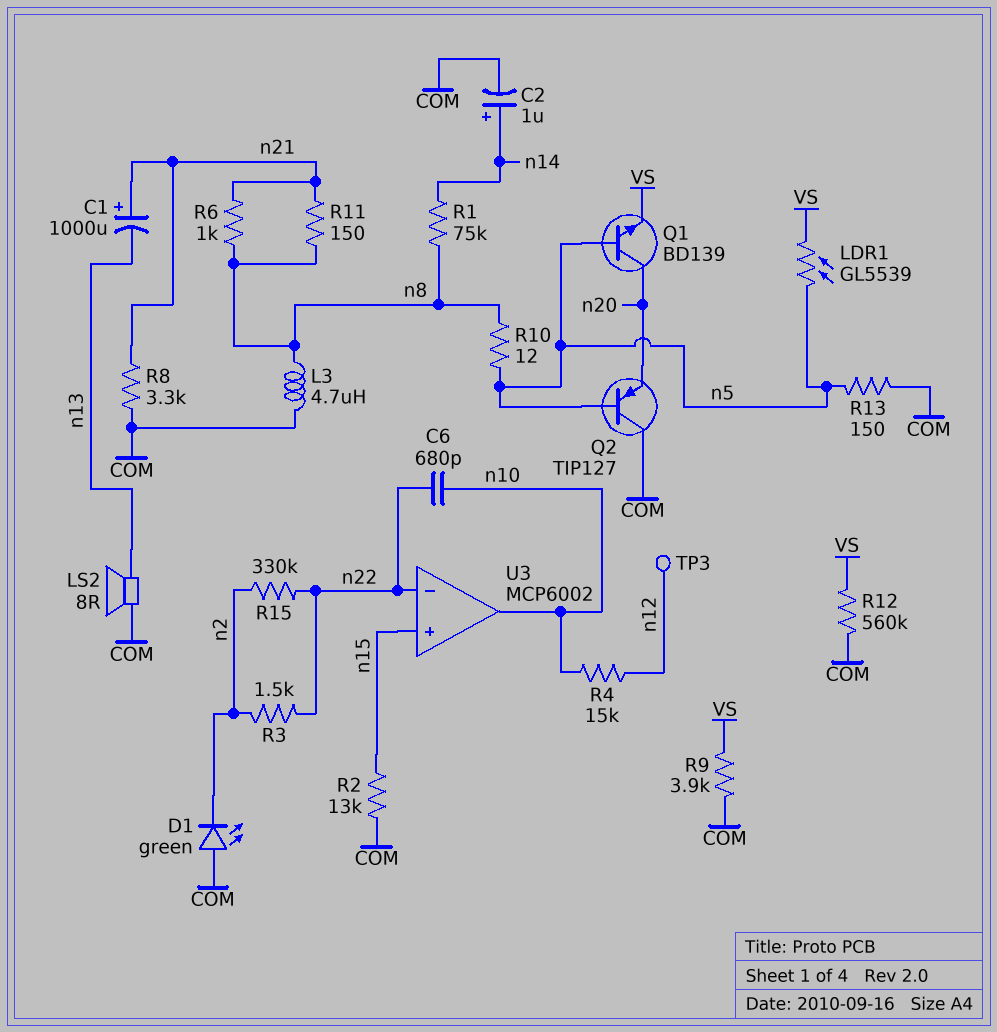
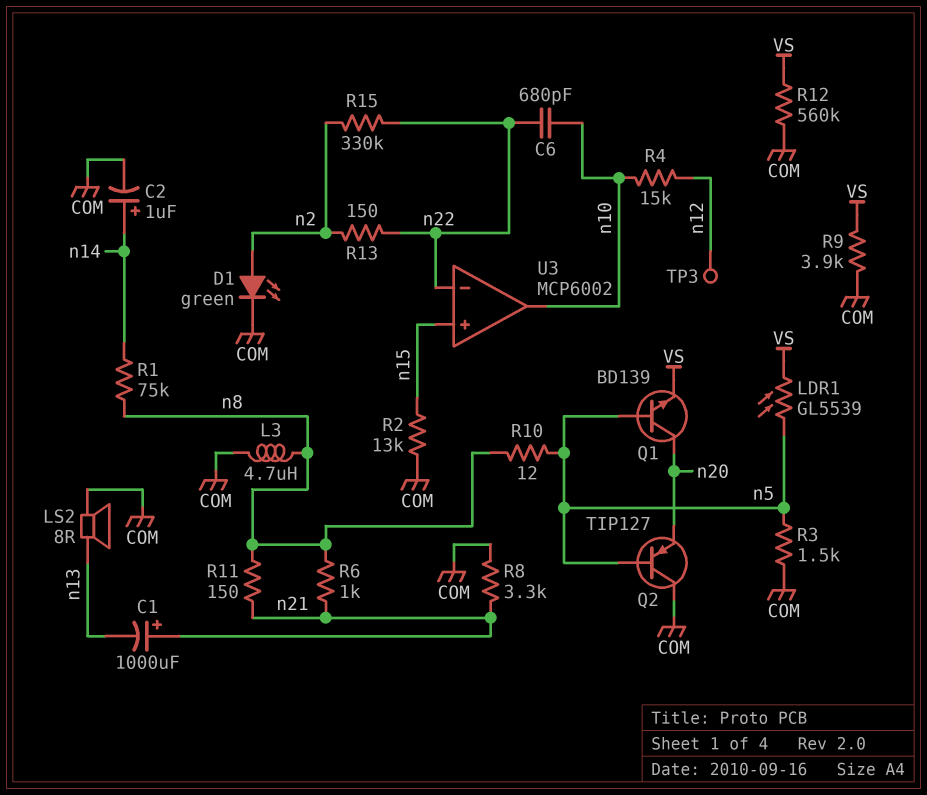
D1: LED green (A COM, K n2) -> LED green (A n2, K COM)
R3: 1.5k (n2, n22) -> 1.5k (COM, n5)
R13: 150 (COM, n5) -> 150 (n2, n22)

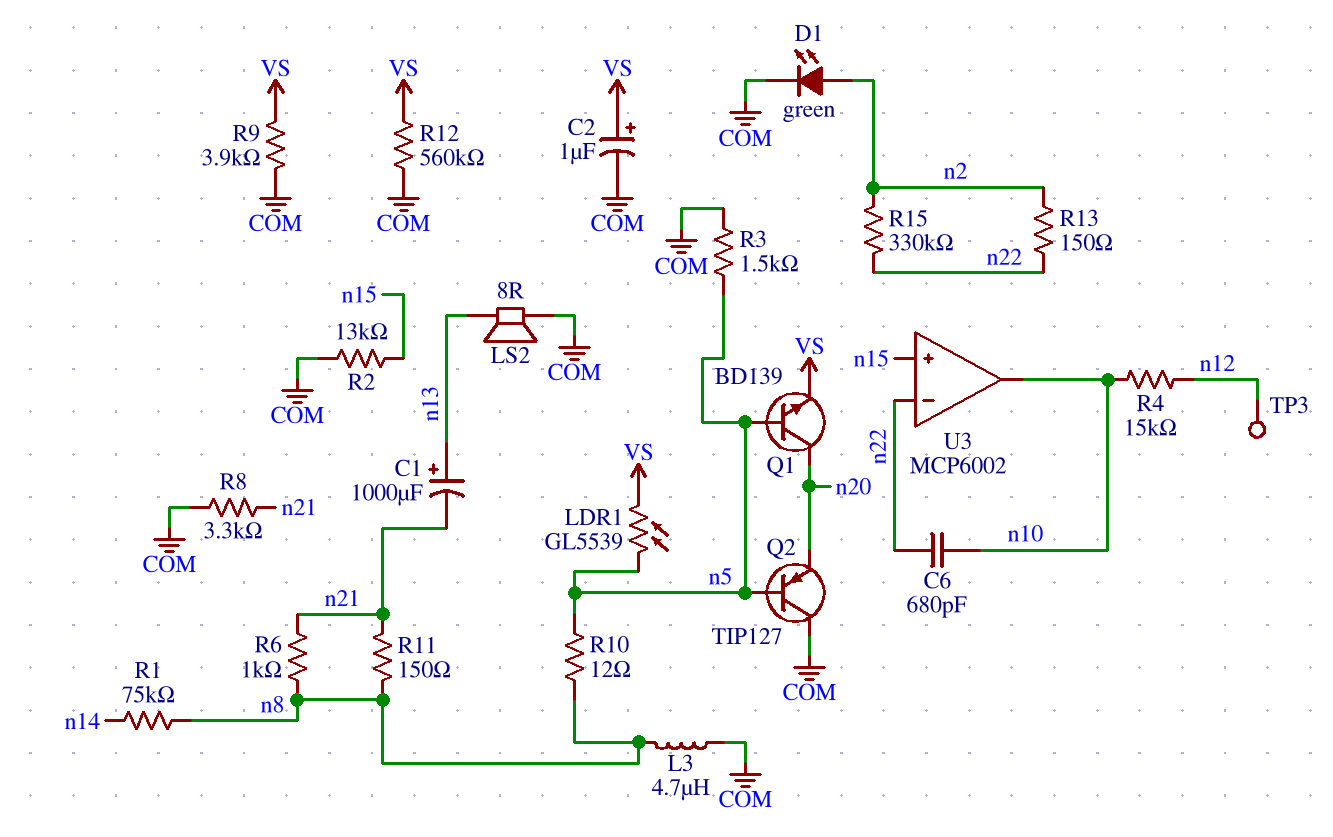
C1: 1000uF (plus n21, minus n13) -> 1000uF (plus n13, minus n21)
C2: 1uF (plus n14, minus COM) -> 1uF (plus VS, minus COM)

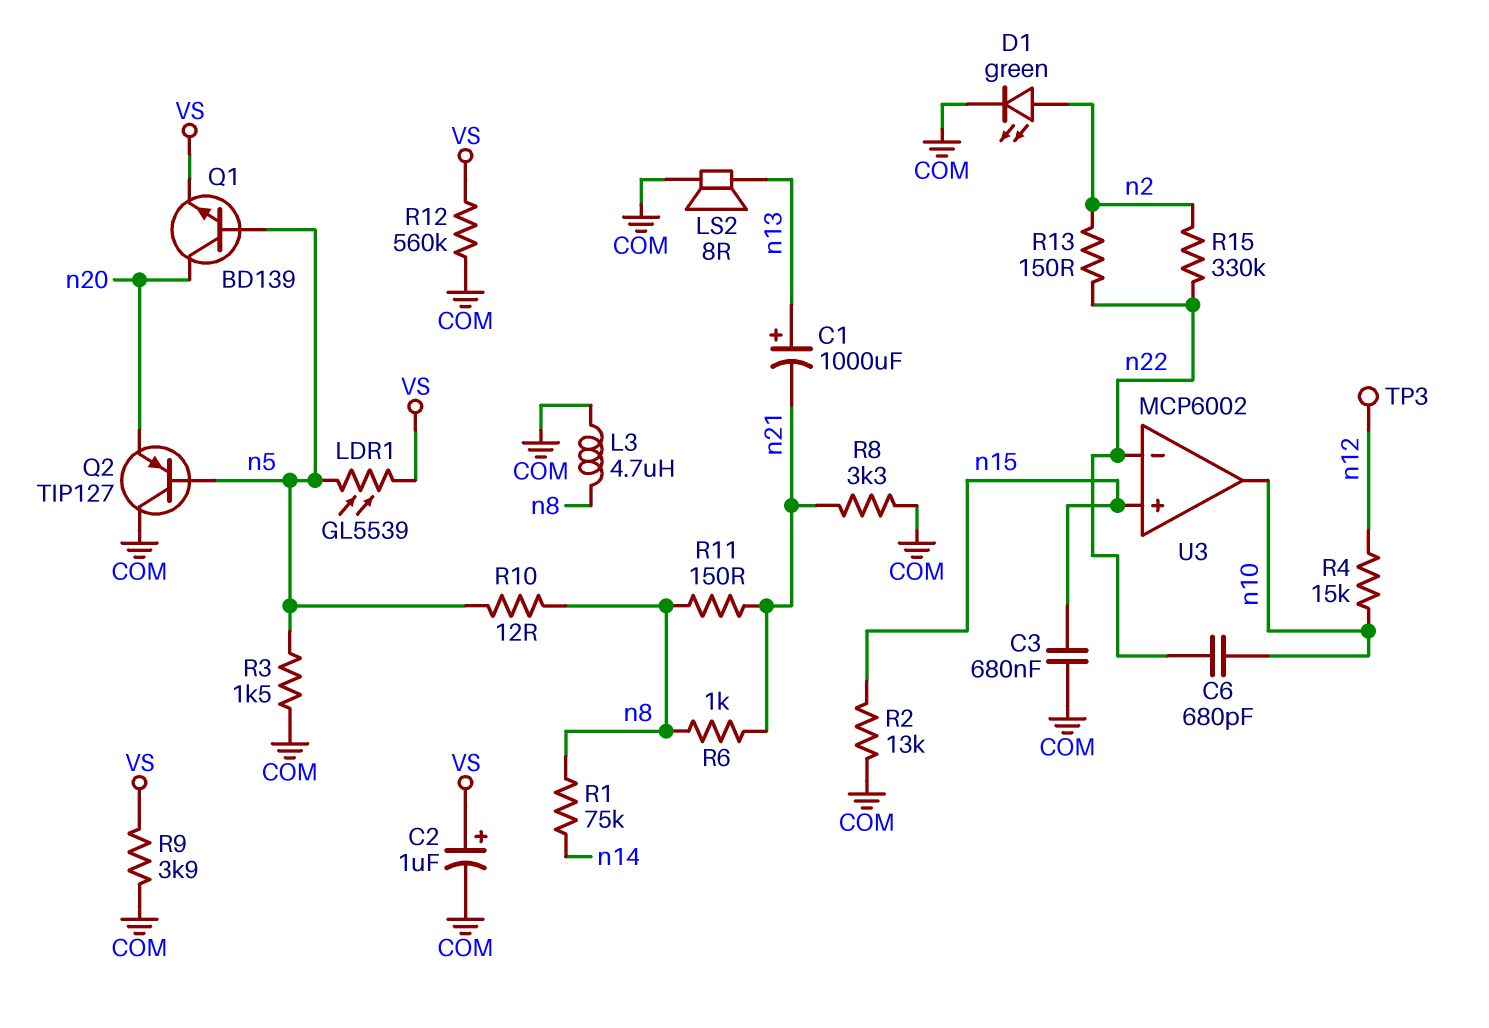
C3: none -> 680nF (COM, n15)

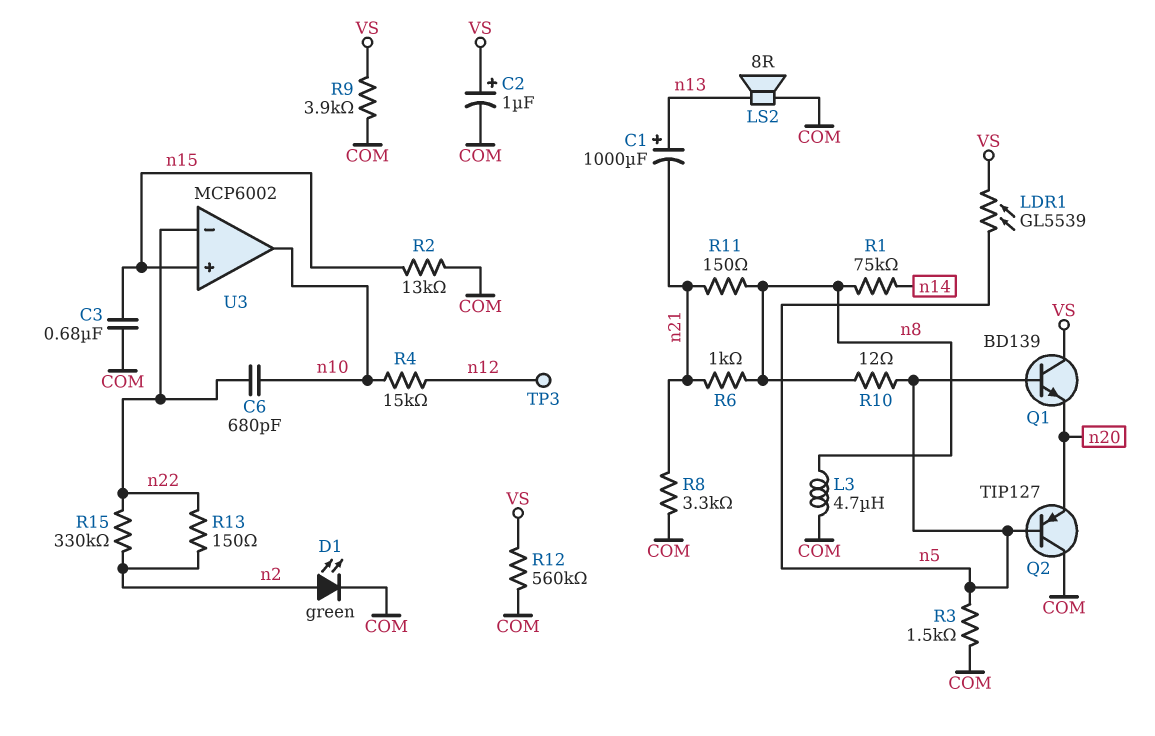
Q1: NPN BD139 (B n5, C n20, E VS) -> NPN BD139 (B n5, C VS, E n20)

